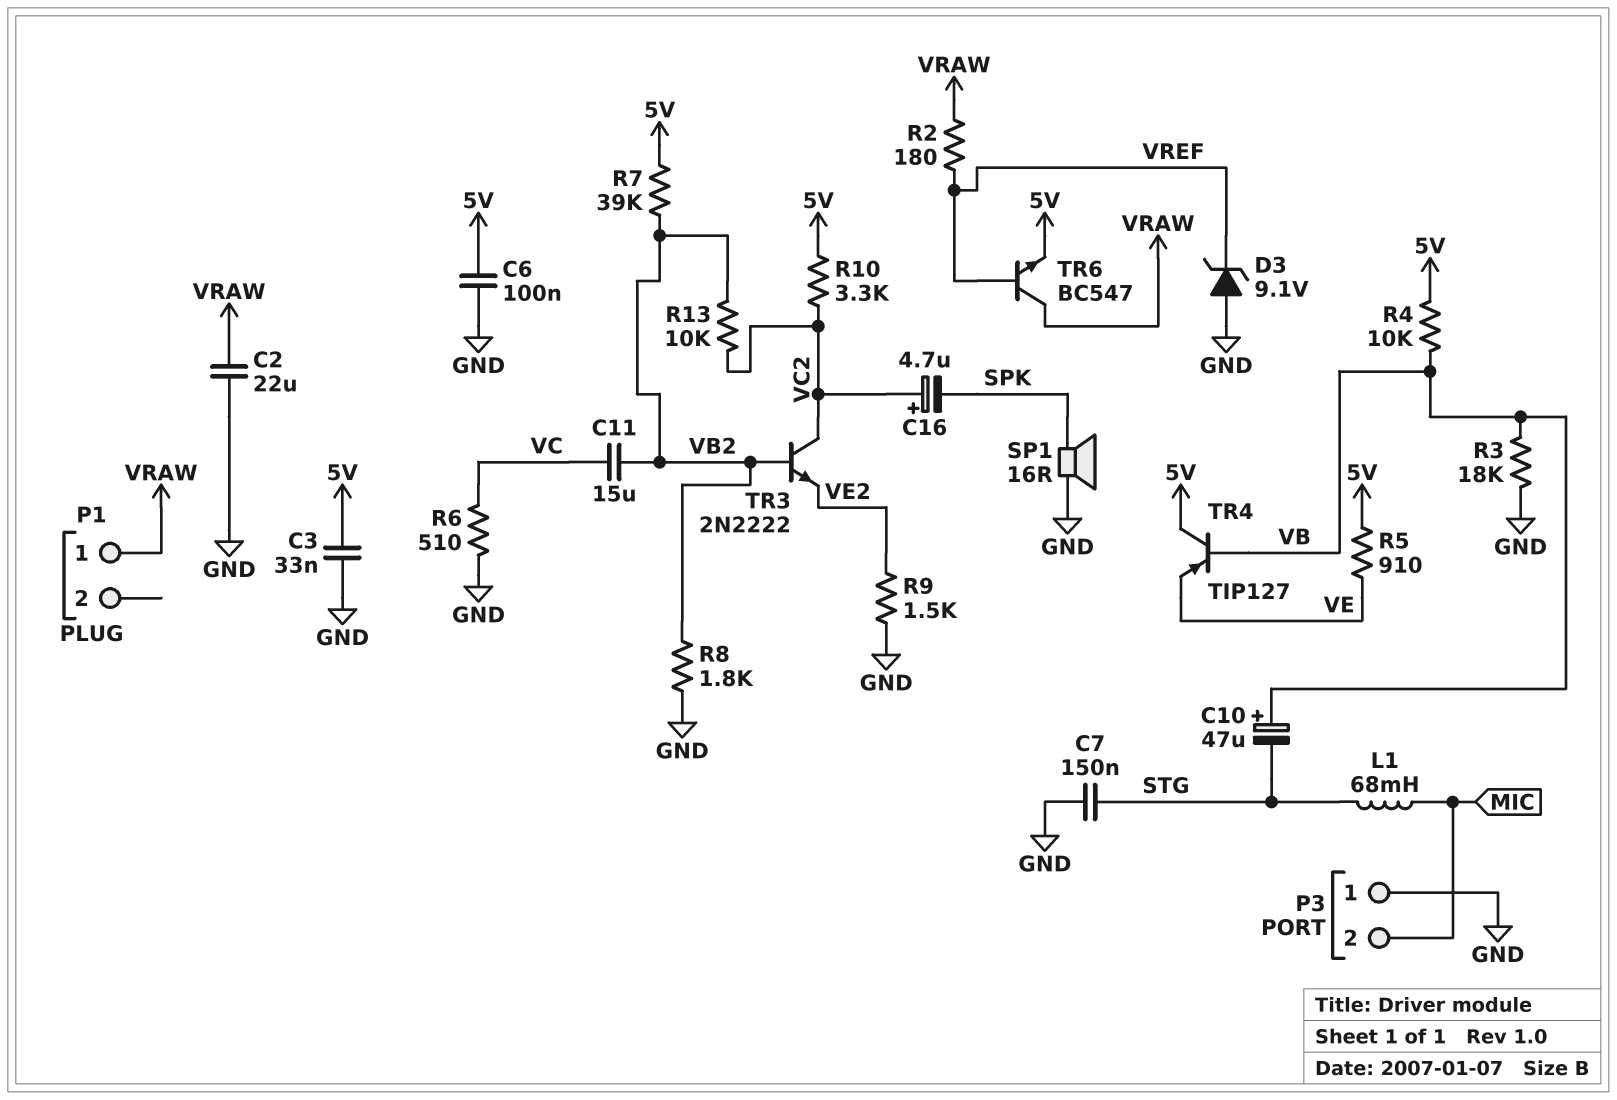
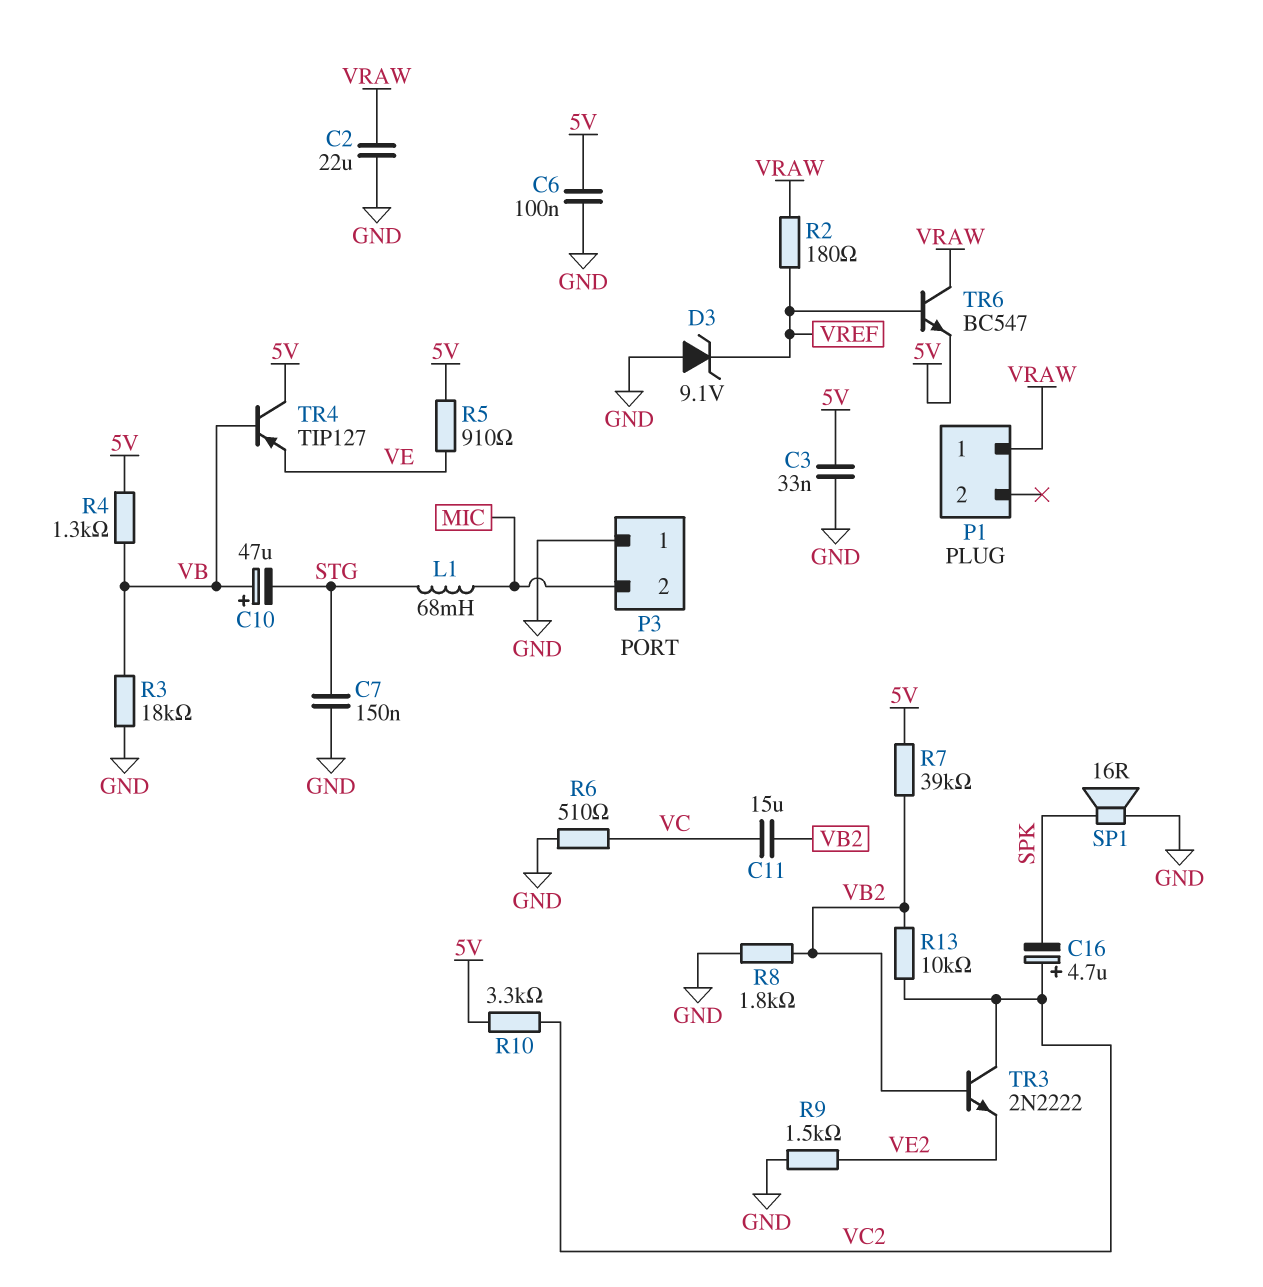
R4: 10k (5V, VB) -> 1.3k (5V, VB)

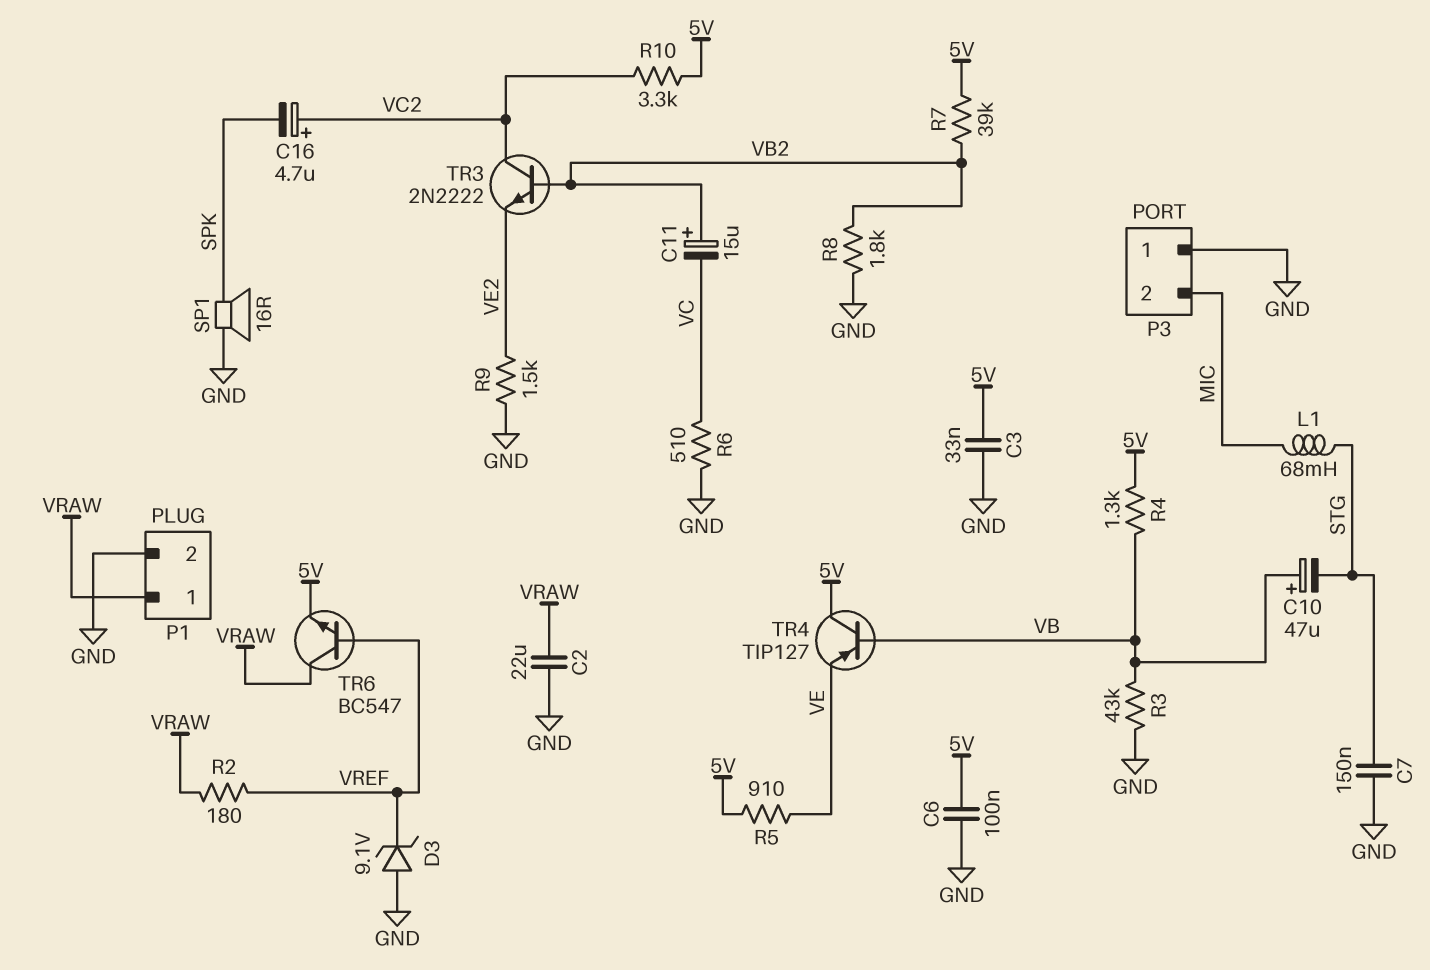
C11: 15uF (VB2, VC) -> 15uF (plus VB2, minus VC)
P1 pin 2: none -> GND
R3: 18k (GND, VB) -> 43k (GND, VB)
R13: 10k (VB2, VC2) -> none

